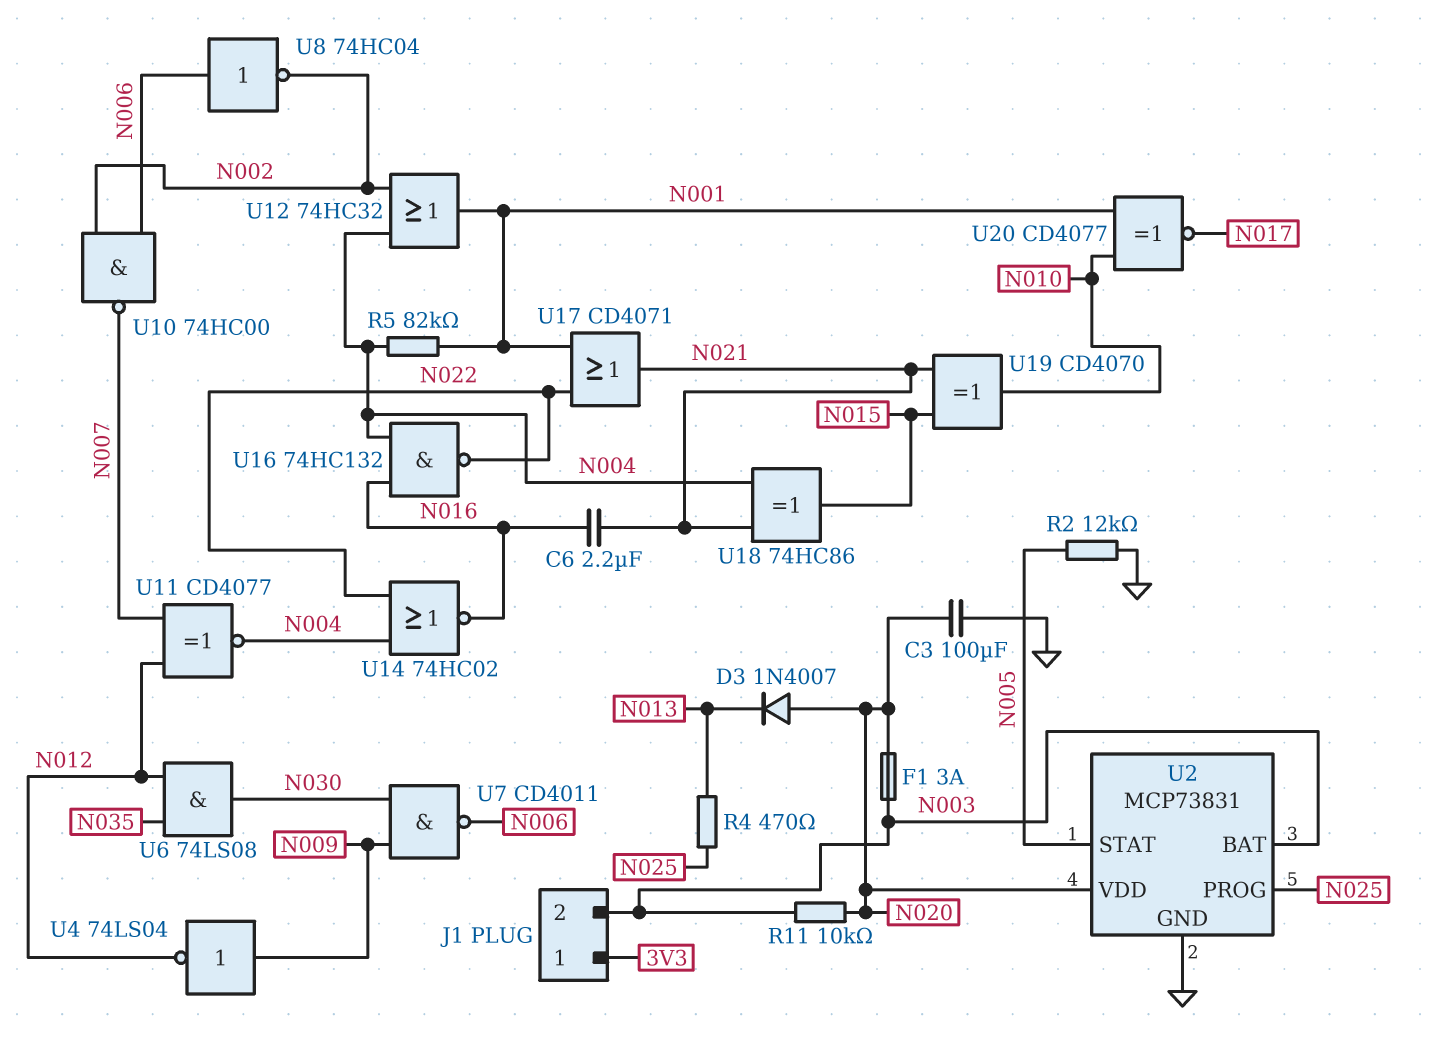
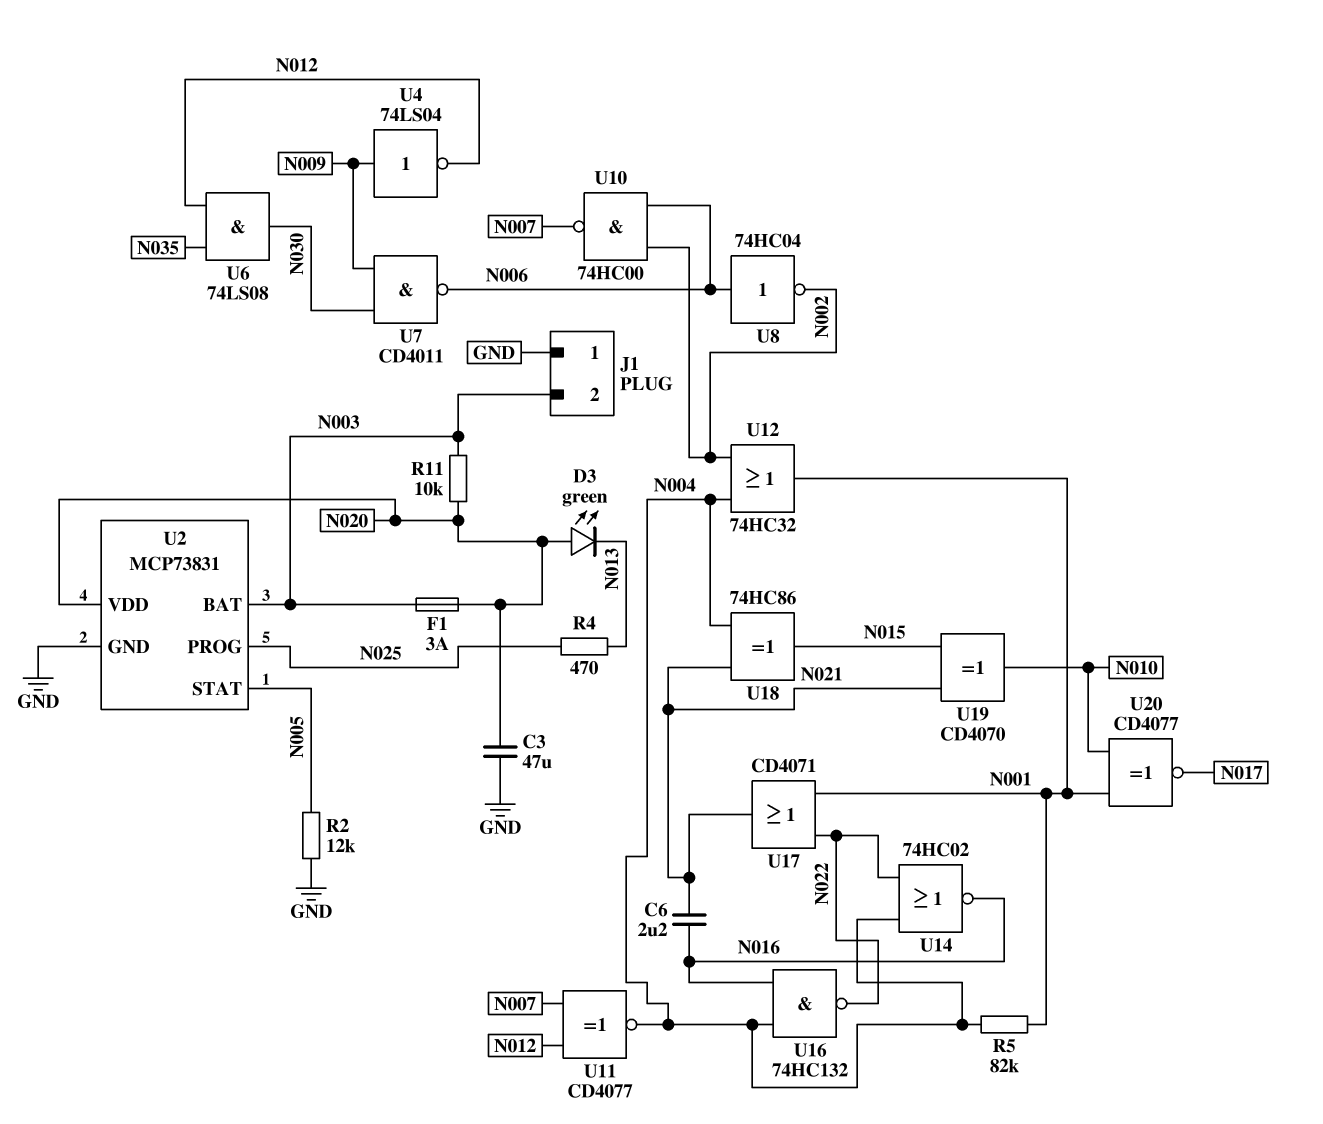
C3: 100uF (GND, N020) -> 47uF (GND, N020)
D3: diode 1N4007 (A N020, K N013) -> LED green (A N020, K N013)
J1 pin 1: 3V3 -> GND

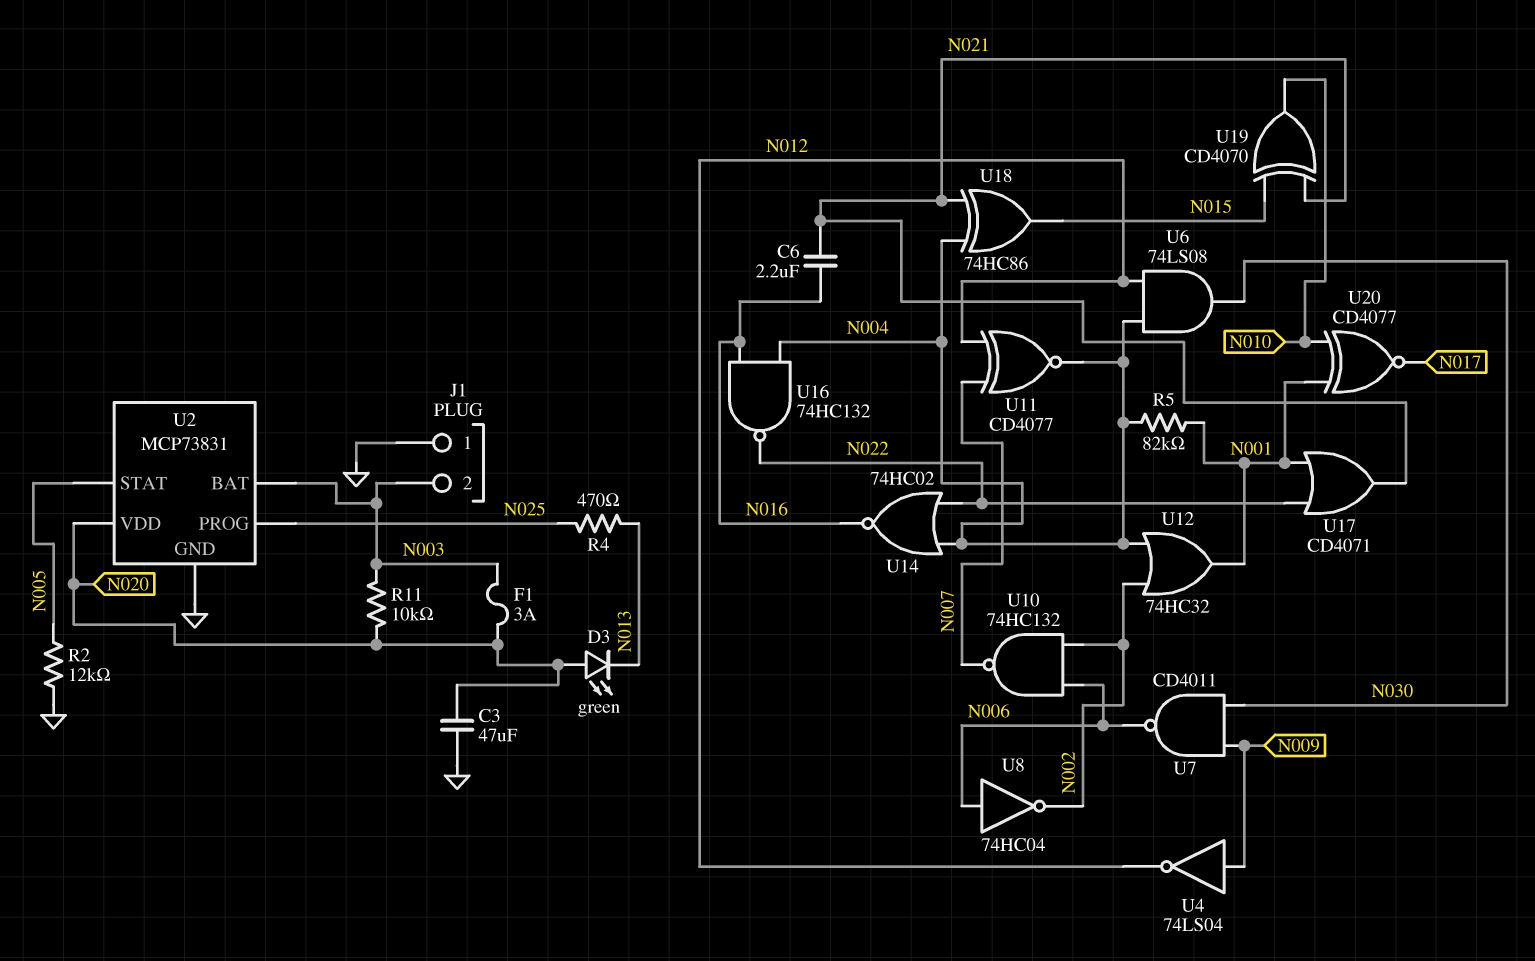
U6: AND 74LS08 (in N012, in N035, out N030) -> AND 74LS08 (in N004, in N012, out N030)
U10: NAND 74HC00 (in N002, in N006, out N007) -> NAND 74HC132 (in N002, in N006, out N007)

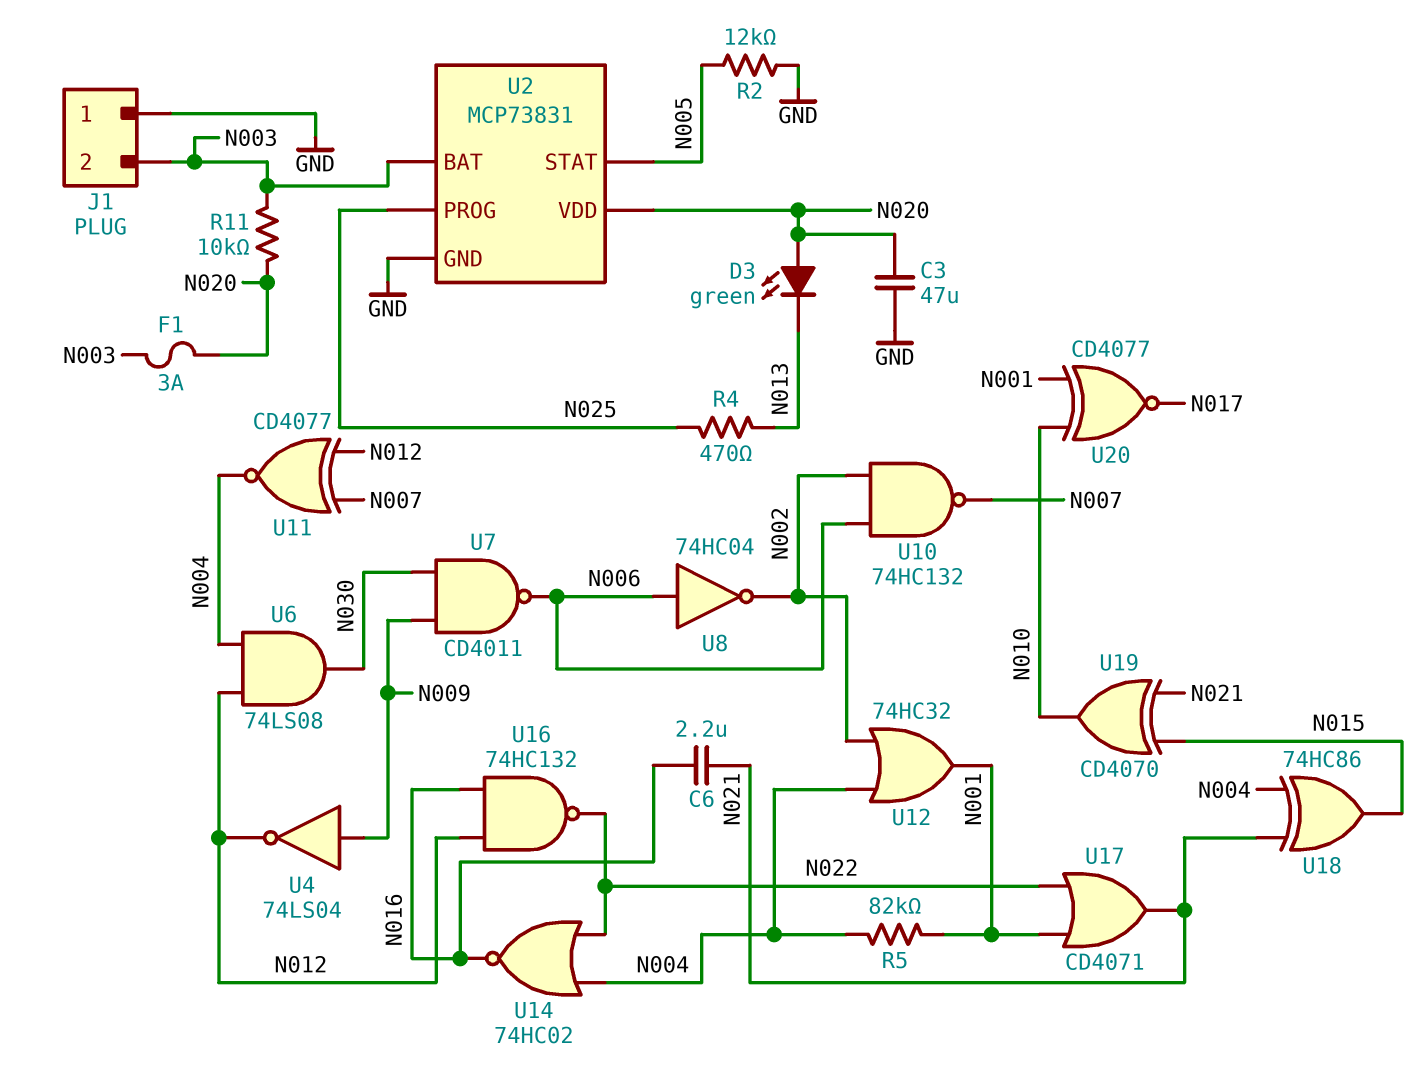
U16: NAND 74HC132 (in N004, in N016, out N022) -> NAND 74HC132 (in N012, in N016, out N022)

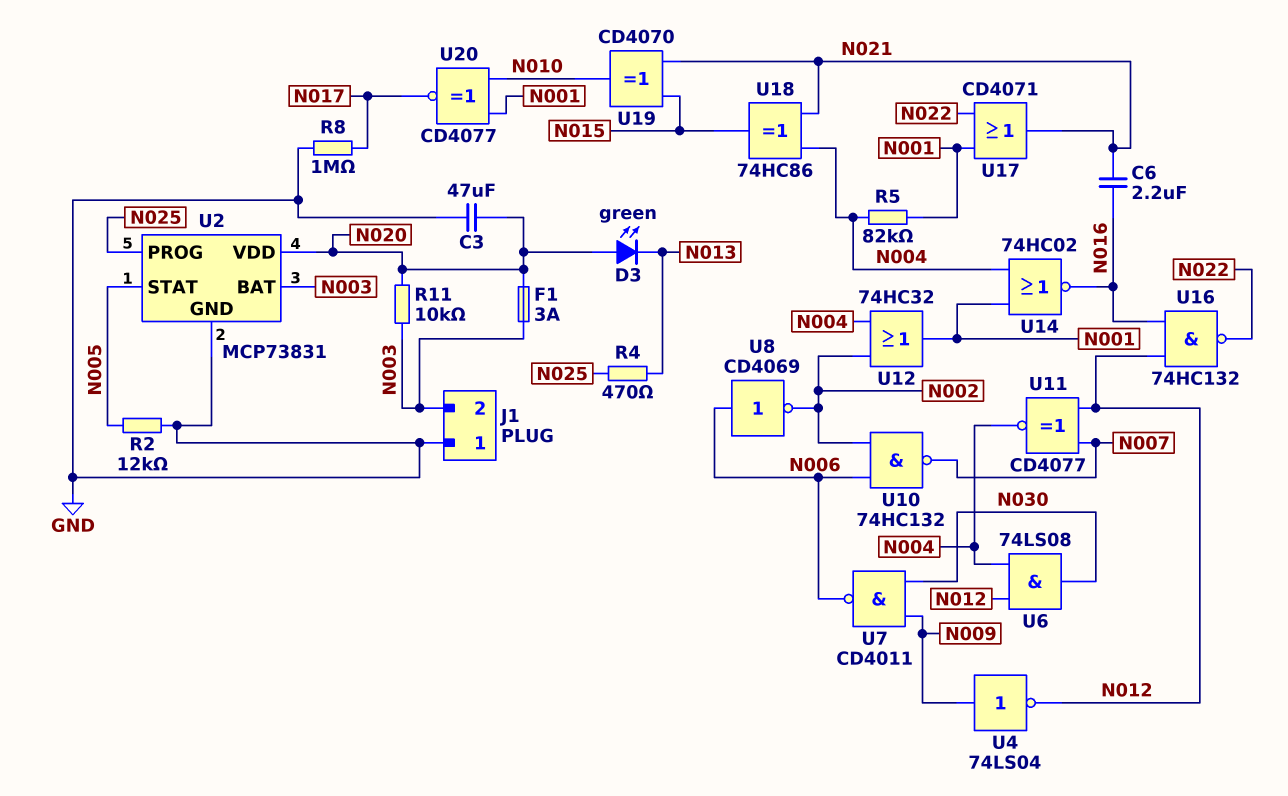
R8: none -> 1M (GND, N017)
U8: NOT 74HC04 (in N006, out N002) -> NOT CD4069 (in N006, out N002)
U14: NOR 74HC02 (in N004, in N022, out N016) -> NOR 74HC02 (in N001, in N004, out N016)

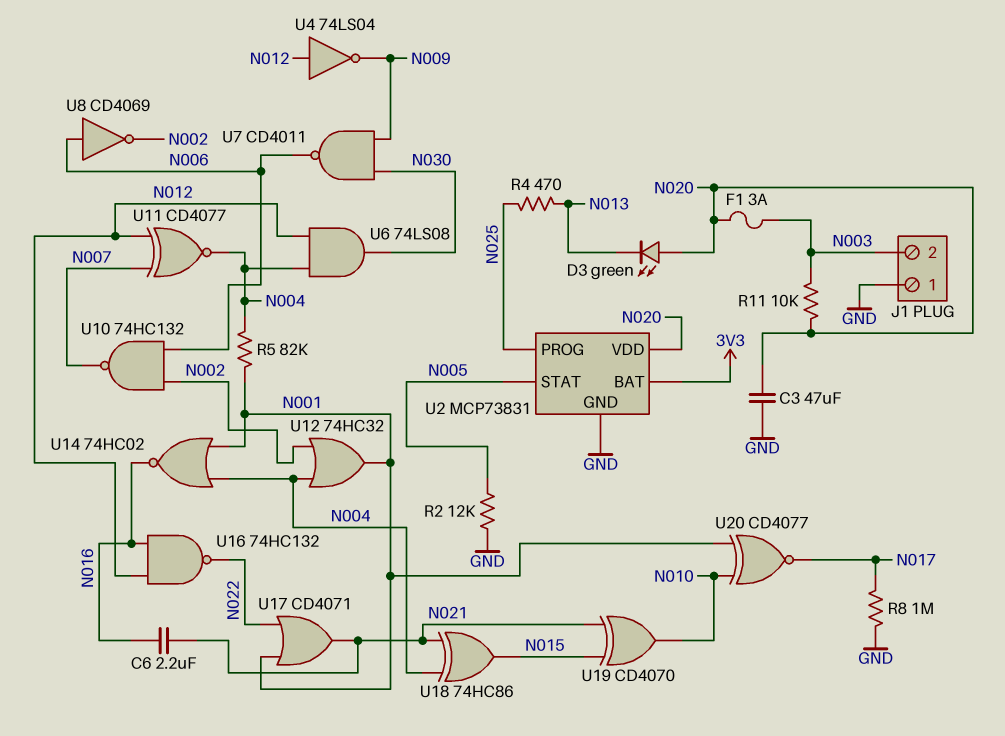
U2 pin BAT: N003 -> 3V3
U4: NOT 74LS04 (in N009, out N012) -> NOT 74LS04 (in N012, out N009)

